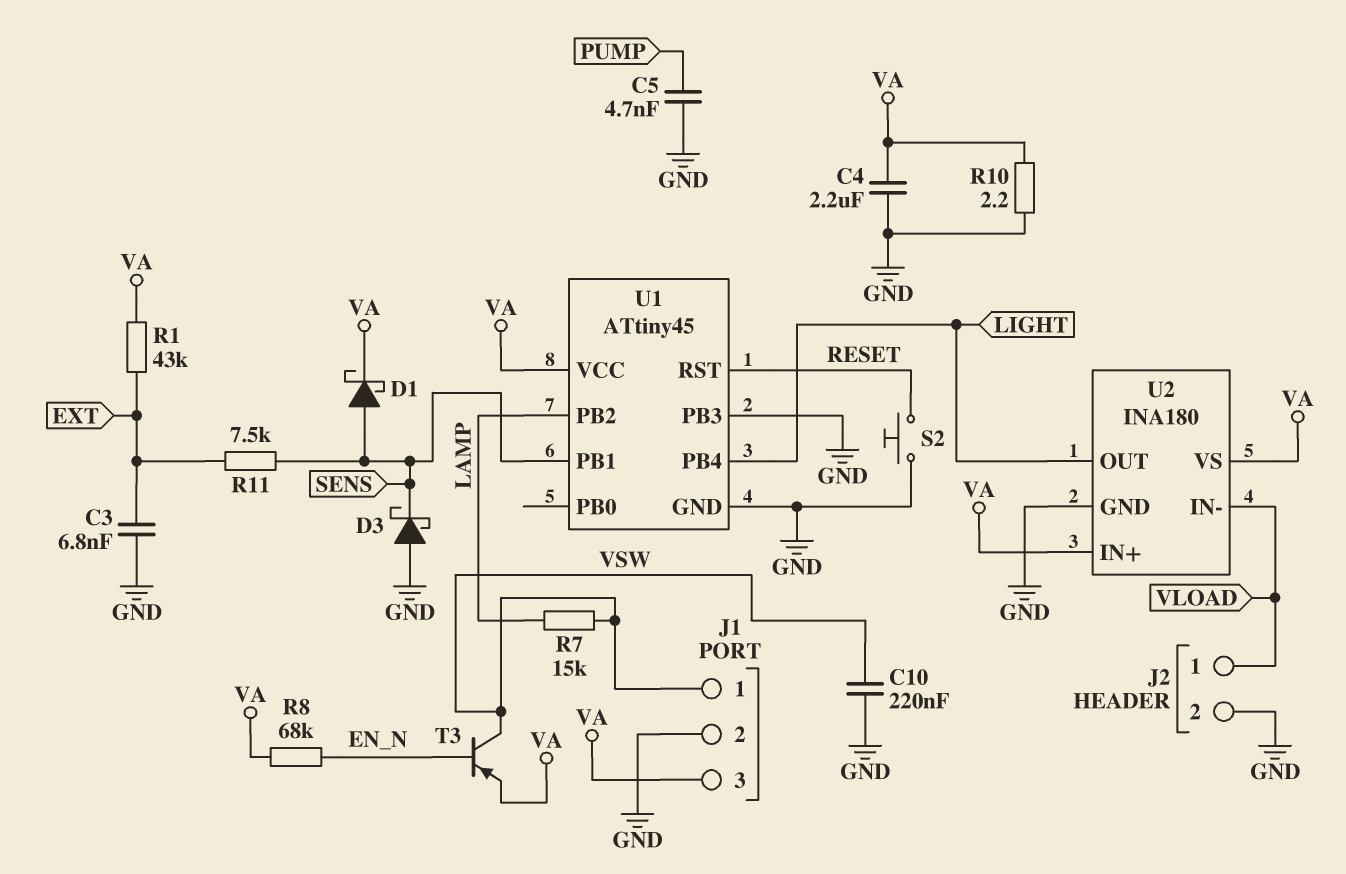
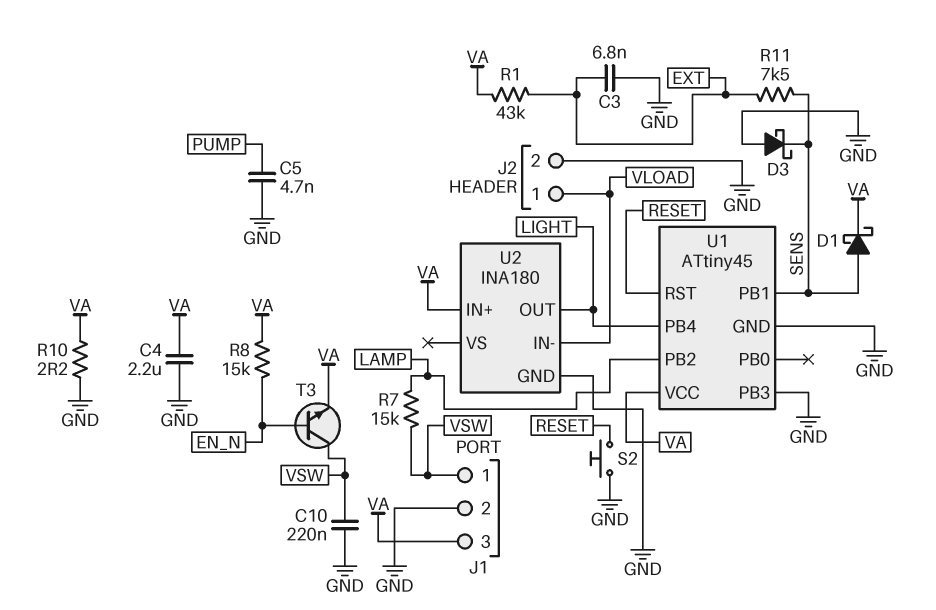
R8: 68k (EN_N, VA) -> 15k (EN_N, VA)
T3: PNP (B EN_N, C VSW, E VA) -> NPN (B EN_N, C VSW, E VA)
U2 pin VS: VA -> none

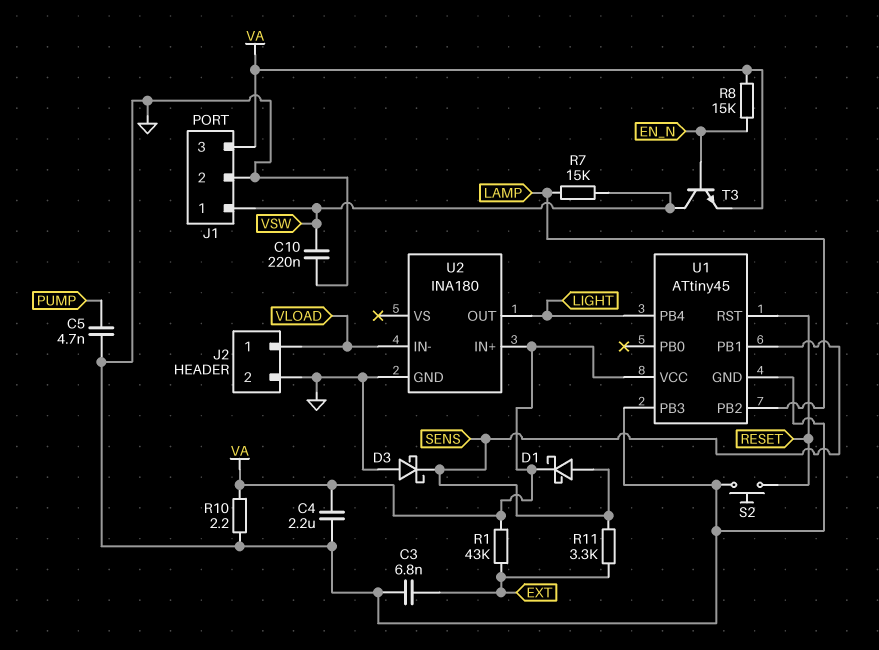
R11: 7.5k (EXT, SENS) -> 3.3k (EXT, SENS)

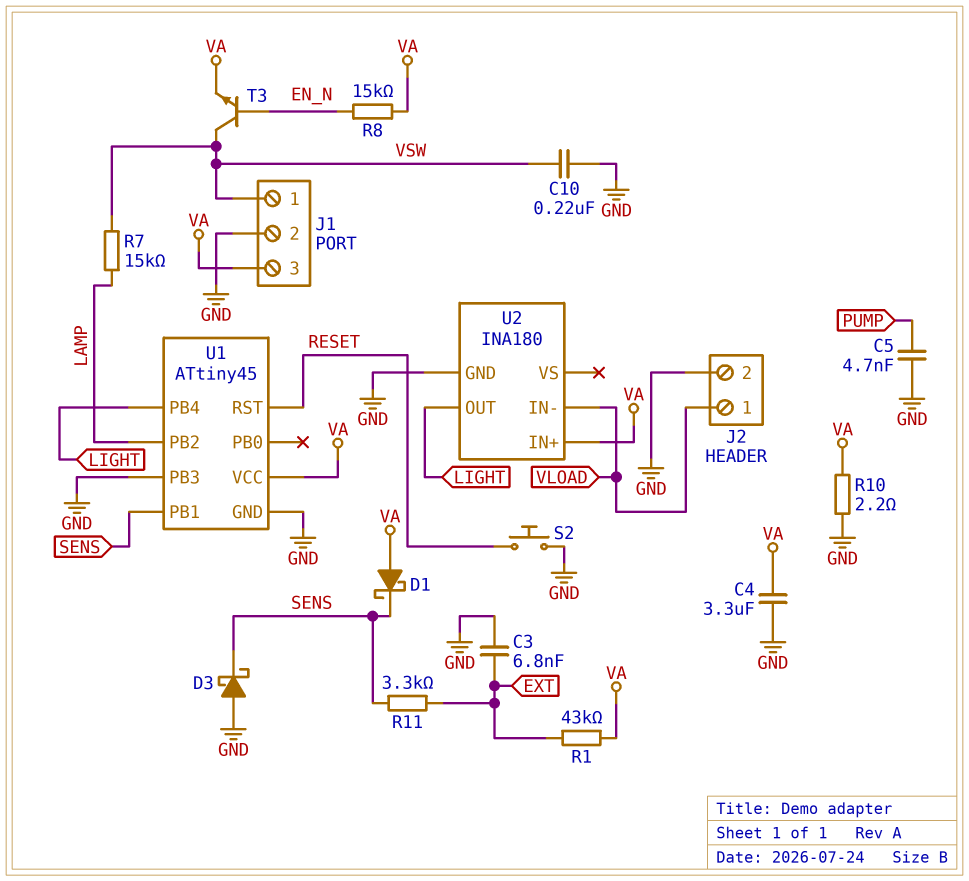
C4: 2.2uF (GND, VA) -> 3.3uF (GND, VA)
D1: schottky (A SENS, K VA) -> schottky (A VA, K SENS)

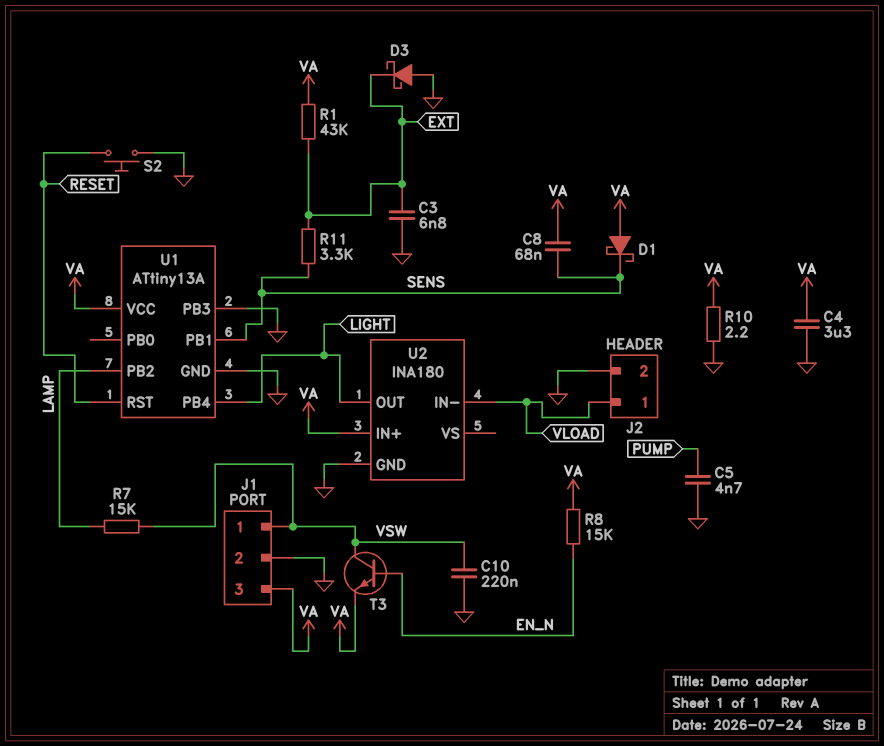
C8: none -> 68nF (SENS, VA)
D3: schottky (A GND, K SENS) -> schottky (A GND, K EXT)
U1: ATtiny45 -> ATtiny13A

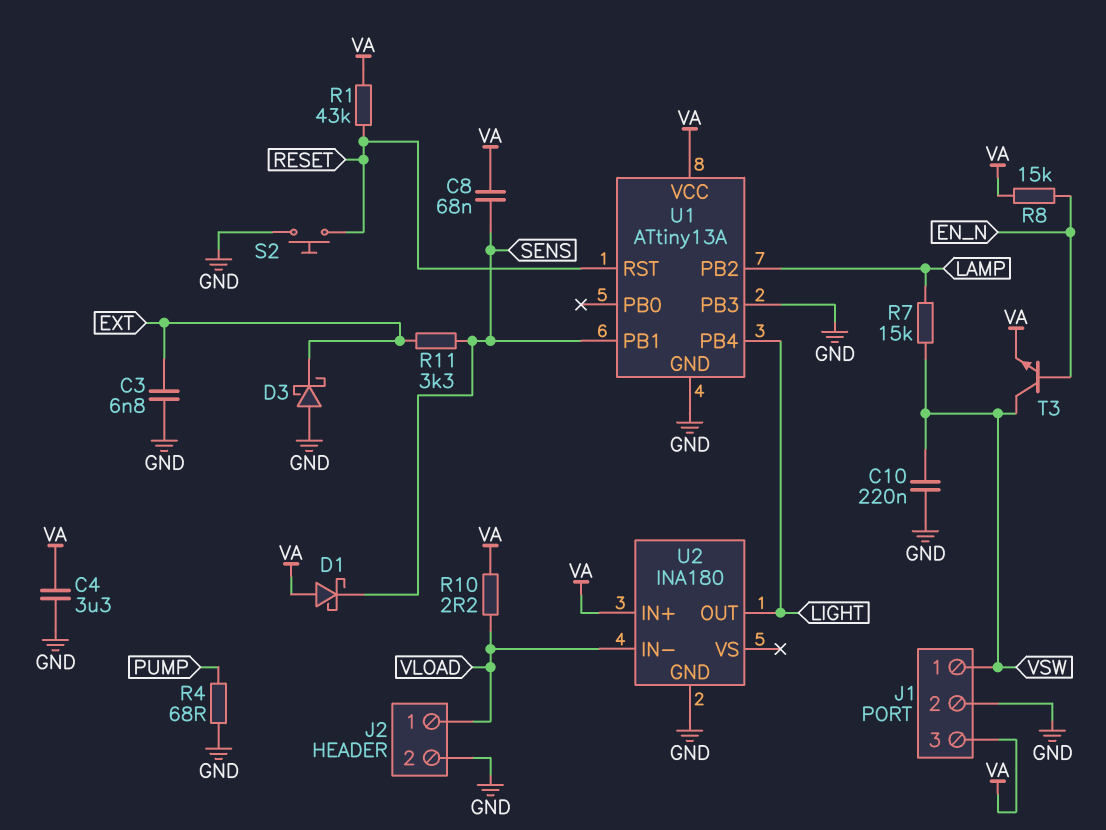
C5: 4.7nF (GND, PUMP) -> none
R1: 43k (EXT, VA) -> 43k (RESET, VA)
R4: none -> 68 (GND, PUMP)
R10: 2.2 (GND, VA) -> 2.2 (VA, VLOAD)

